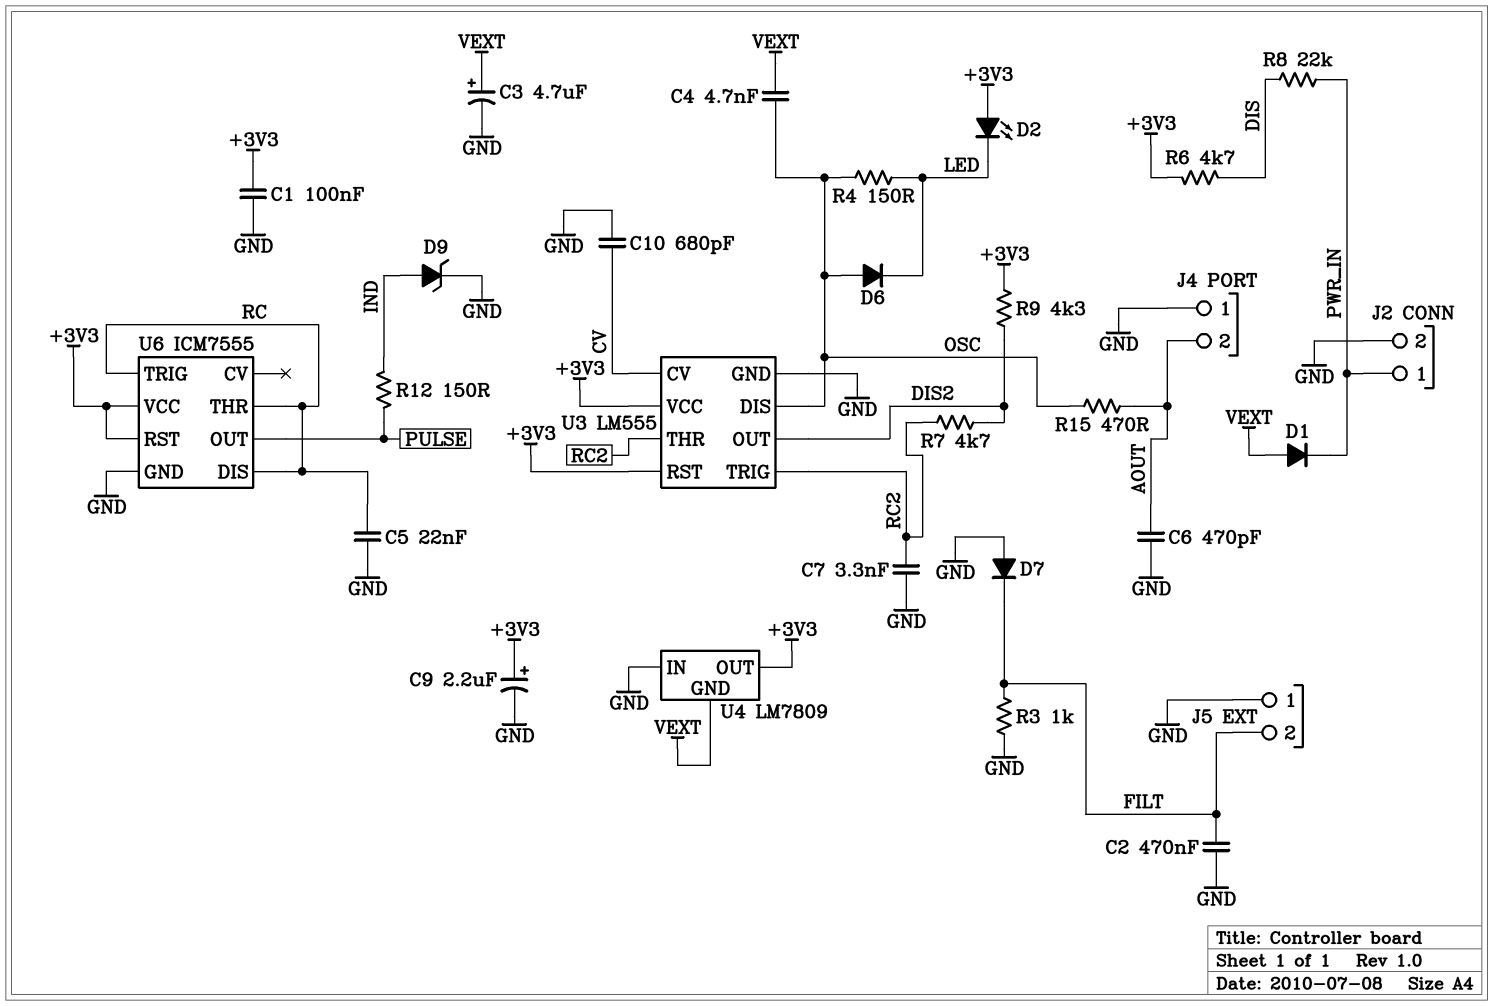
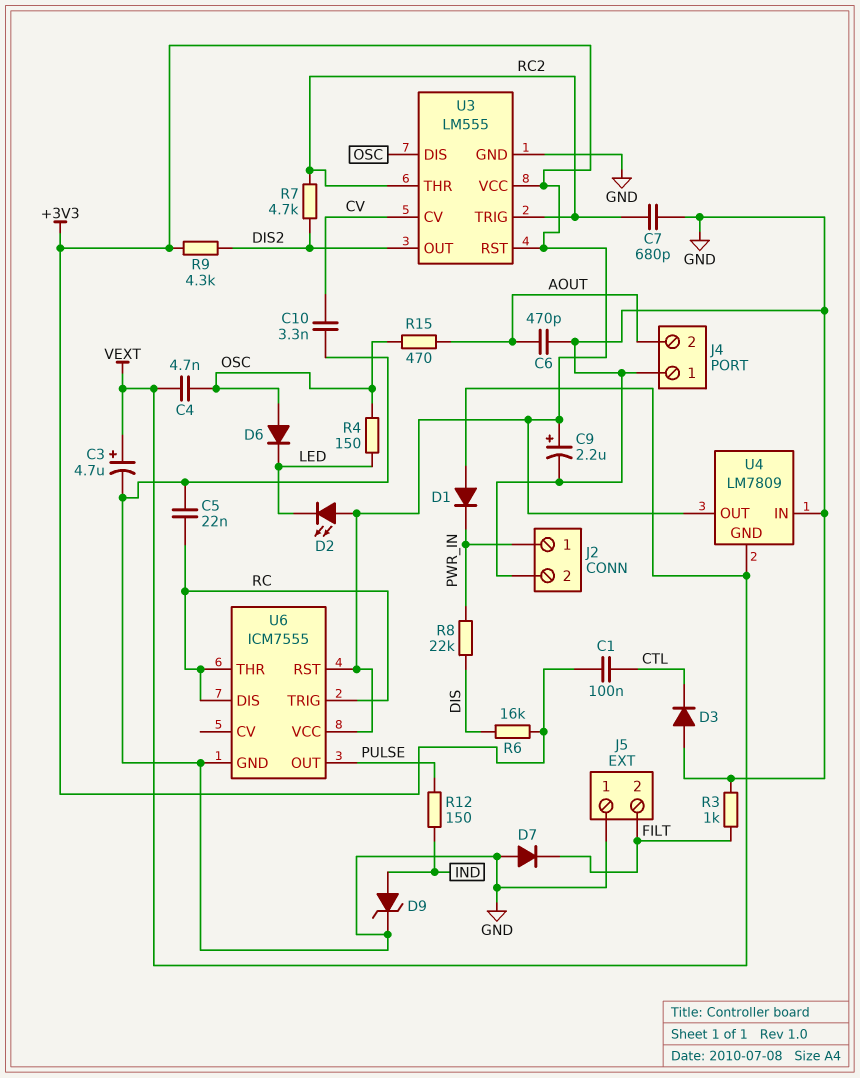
C1: 100nF (+3V3, GND) -> 100nF (+3V3, CTL)
C2: 470nF (FILT, GND) -> none
C7: 3.3nF (GND, RC2) -> 680pF (GND, RC2)
C10: 680pF (CV, GND) -> 3.3nF (CV, GND)
D3: none -> diode (A GND, K CTL)
R6: 4.7k (+3V3, DIS) -> 16k (+3V3, DIS)

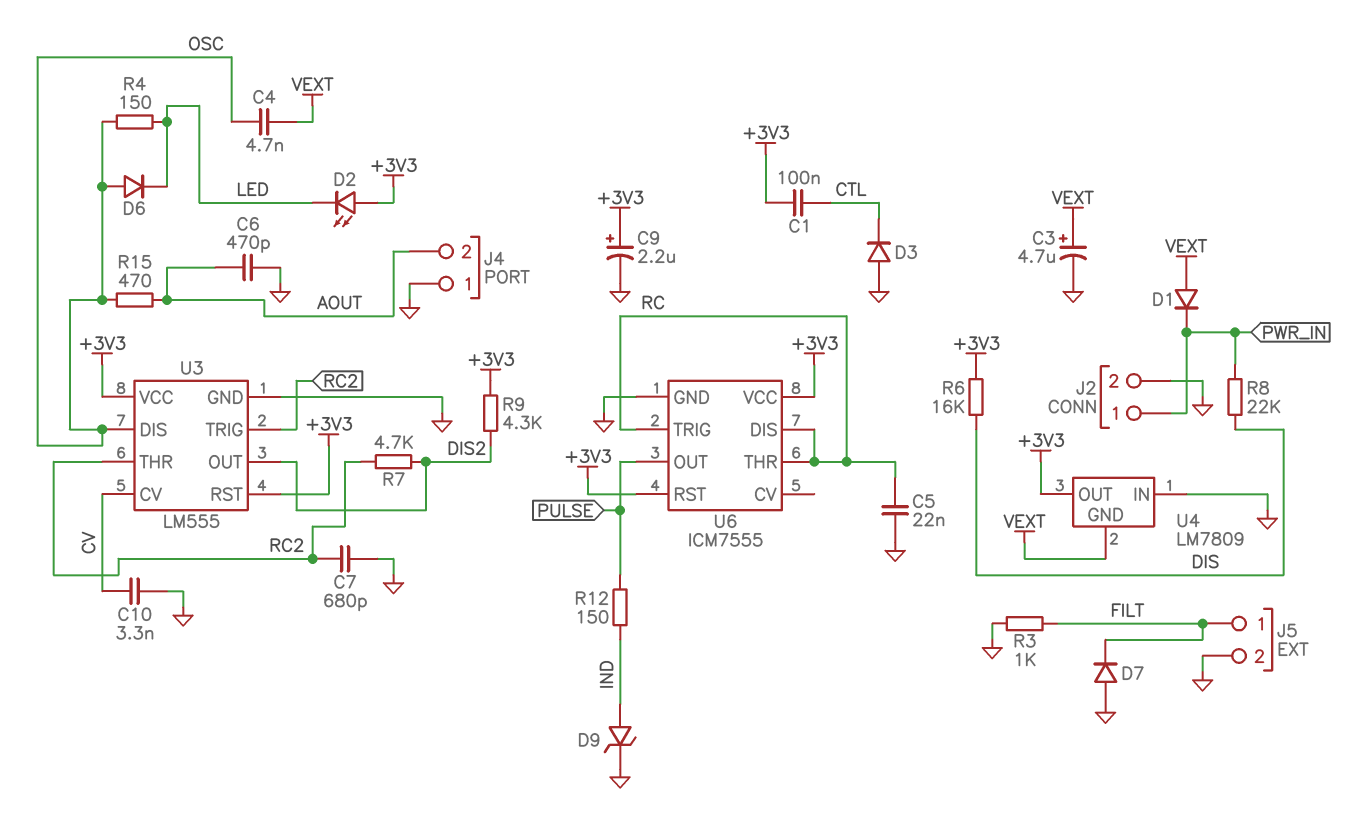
J5 pin 1: GND -> FILT
J5 pin 2: FILT -> GND

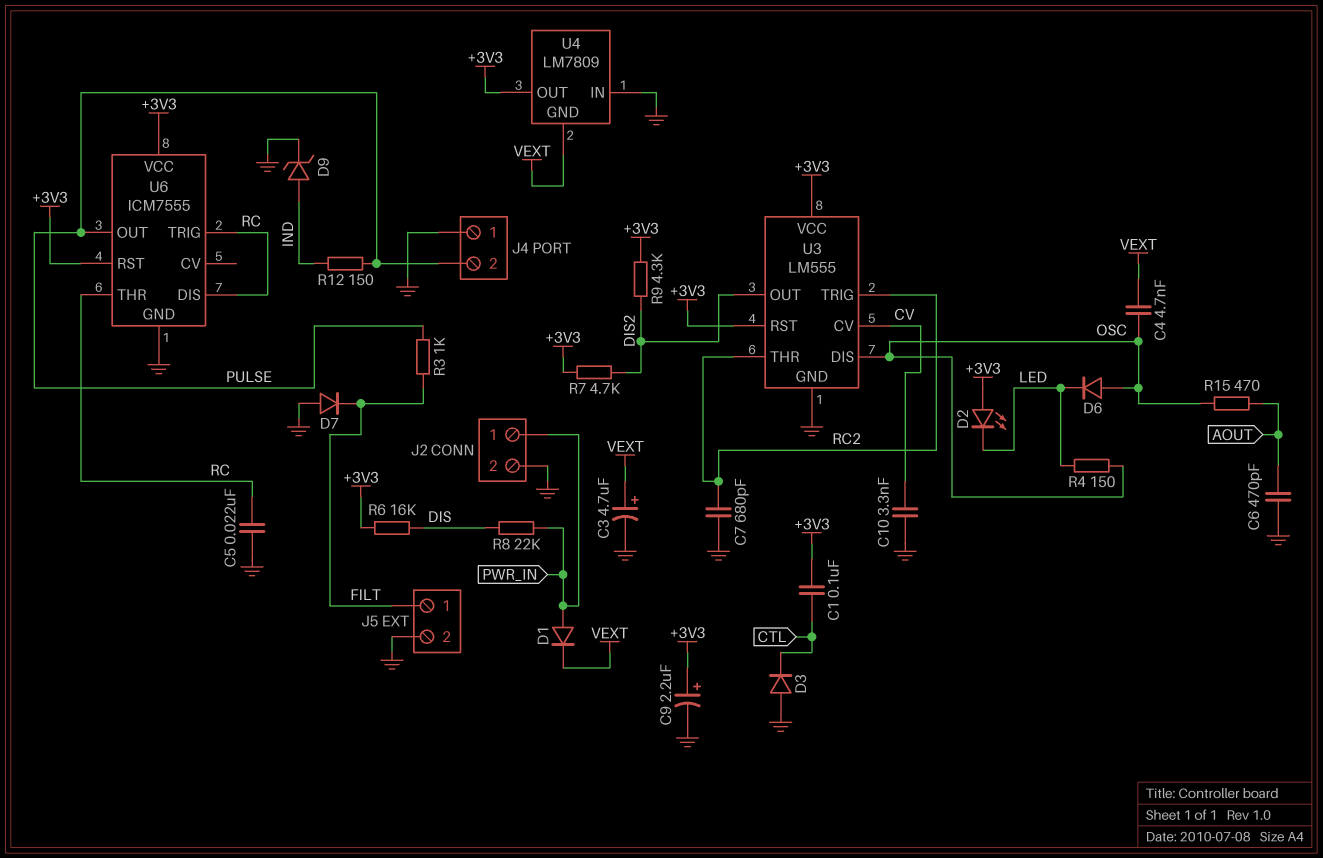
D1: diode (A VEXT, K PWR_IN) -> diode (A PWR_IN, K VEXT)
J4 pin 2: AOUT -> PULSE
R3: 1k (FILT, GND) -> 1k (FILT, PULSE)
R7: 4.7k (DIS2, RC2) -> 4.7k (+3V3, DIS2)

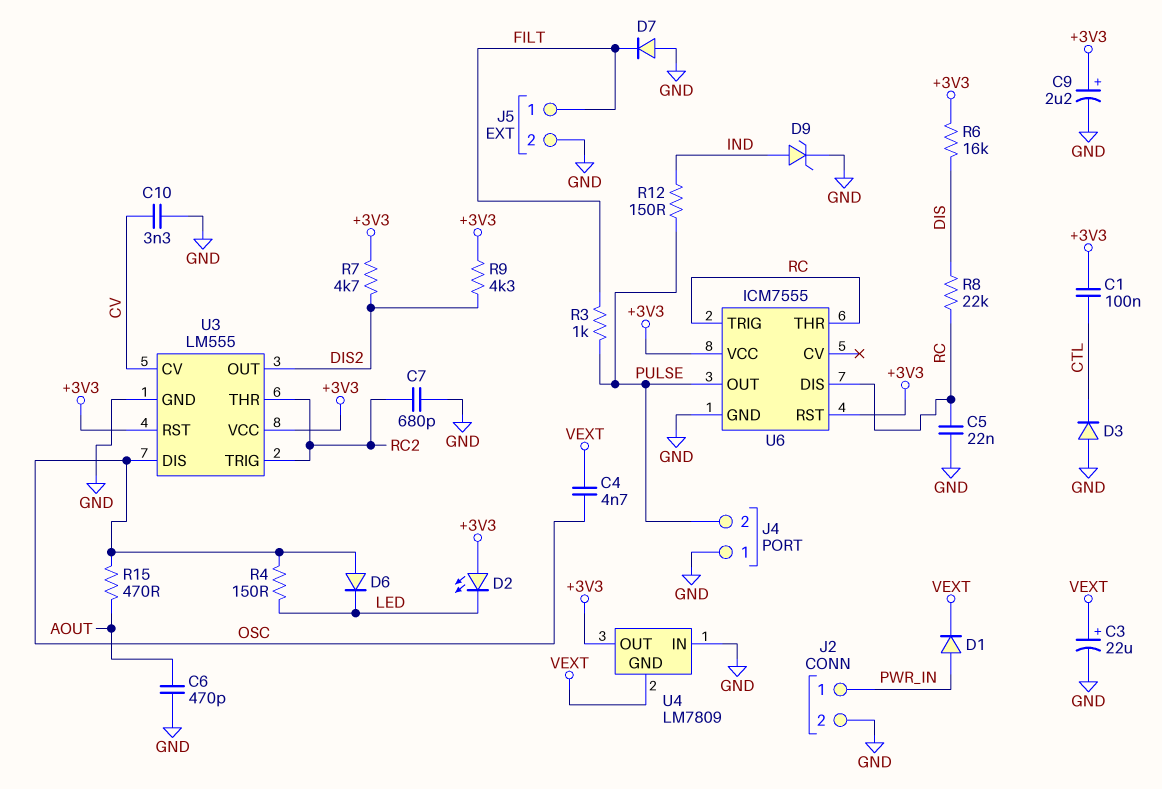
C3: 4.7uF (plus VEXT, minus GND) -> 22uF (plus VEXT, minus GND)
R8: 22k (DIS, PWR_IN) -> 22k (DIS, RC)

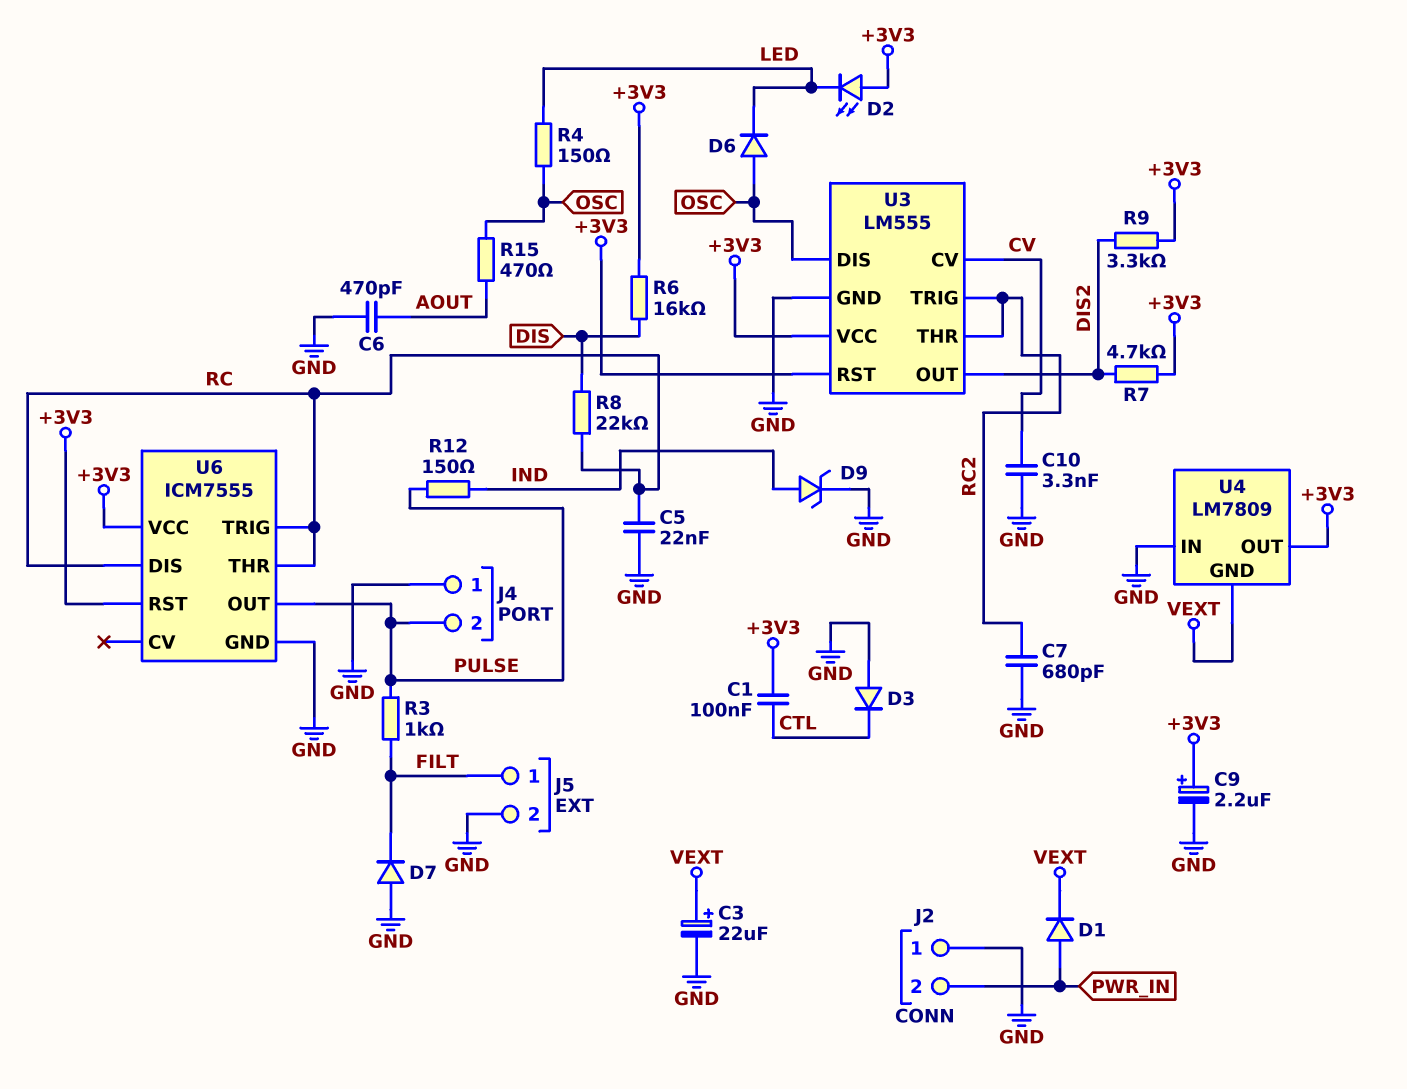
C4: 4.7nF (OSC, VEXT) -> none
J2 pin 1: PWR_IN -> GND
J2 pin 2: GND -> PWR_IN
R9: 4.3k (+3V3, DIS2) -> 3.3k (+3V3, DIS2)

